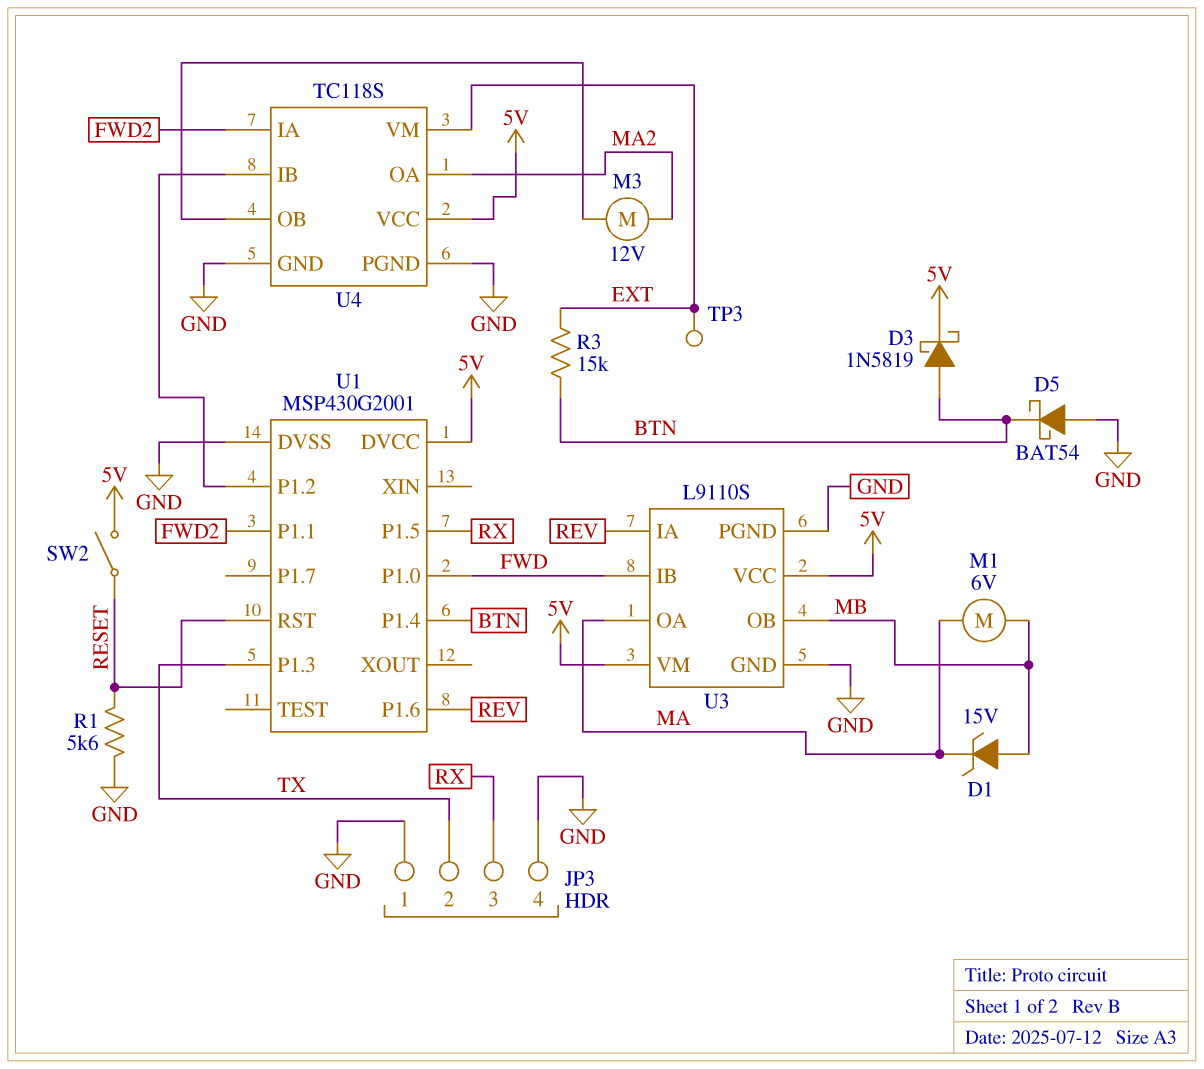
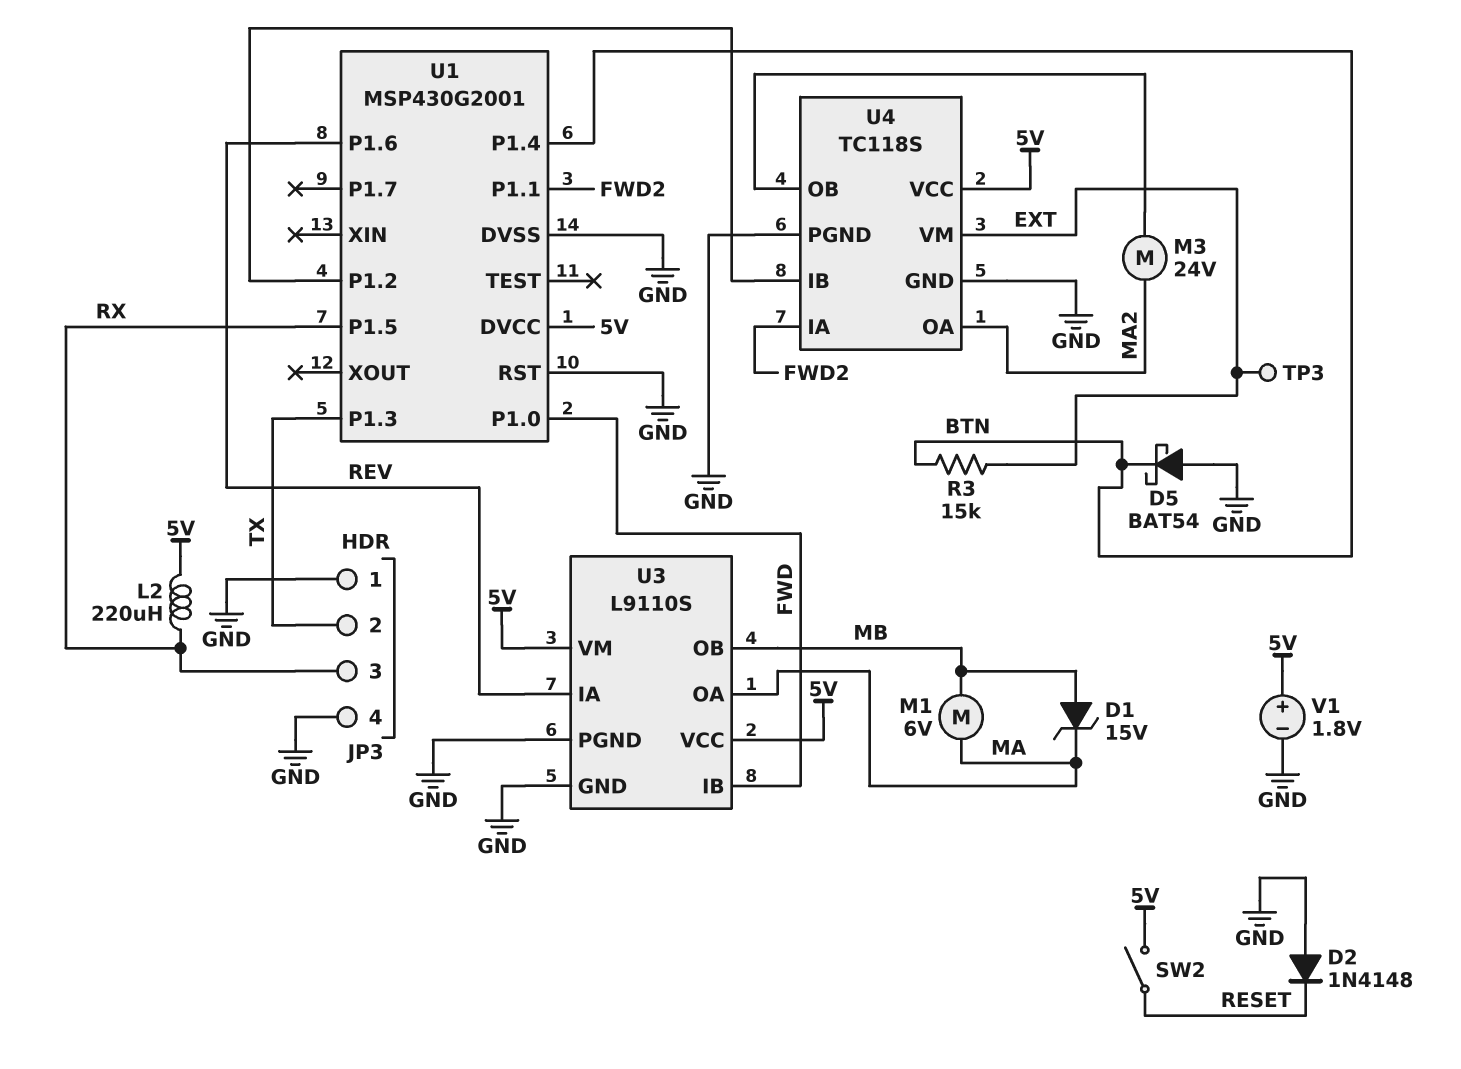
D2: none -> diode 1N4148 (A GND, K RESET)
D3: schottky 1N5819 (A BTN, K 5V) -> none
L2: none -> 220uH (5V, RX)
M3: motor 12V (MA2, U4/OB) -> motor 24V (MA2, U4/OB)
R1: 5.6k (GND, RESET) -> none
U1 pin RST: RESET -> GND
V1: none -> 1.8V (plus 5V, minus GND)

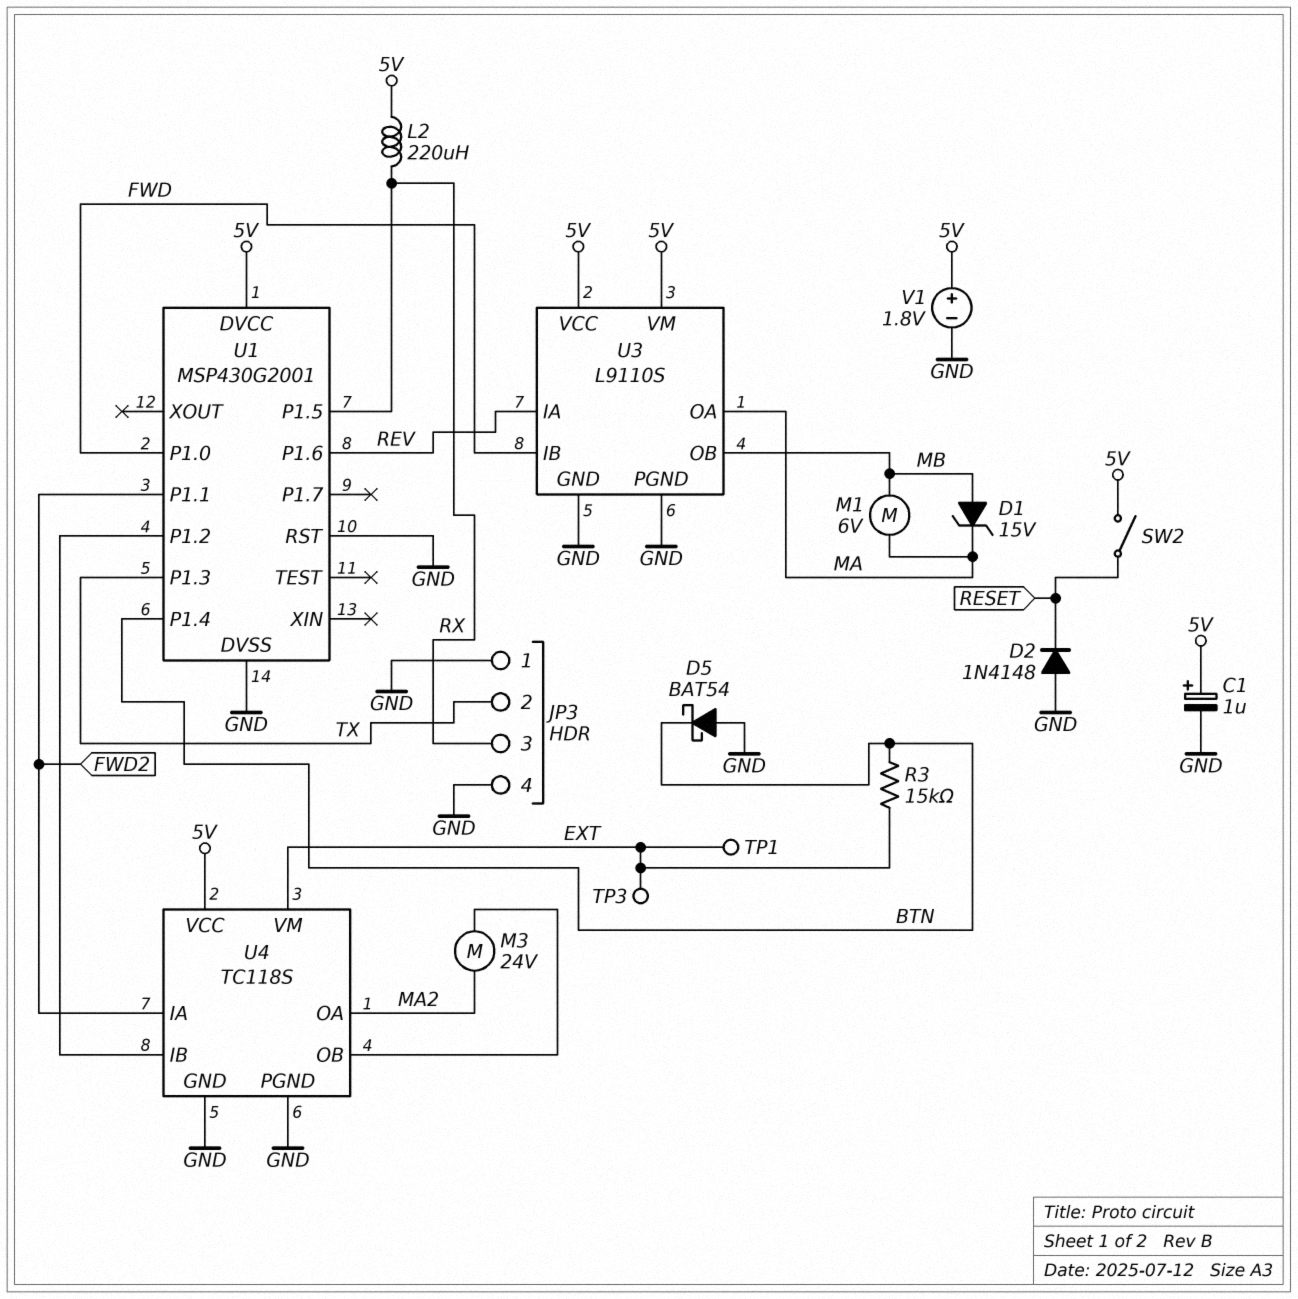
C1: none -> 1uF (plus 5V, minus GND)
TP1: none -> test point (EXT)

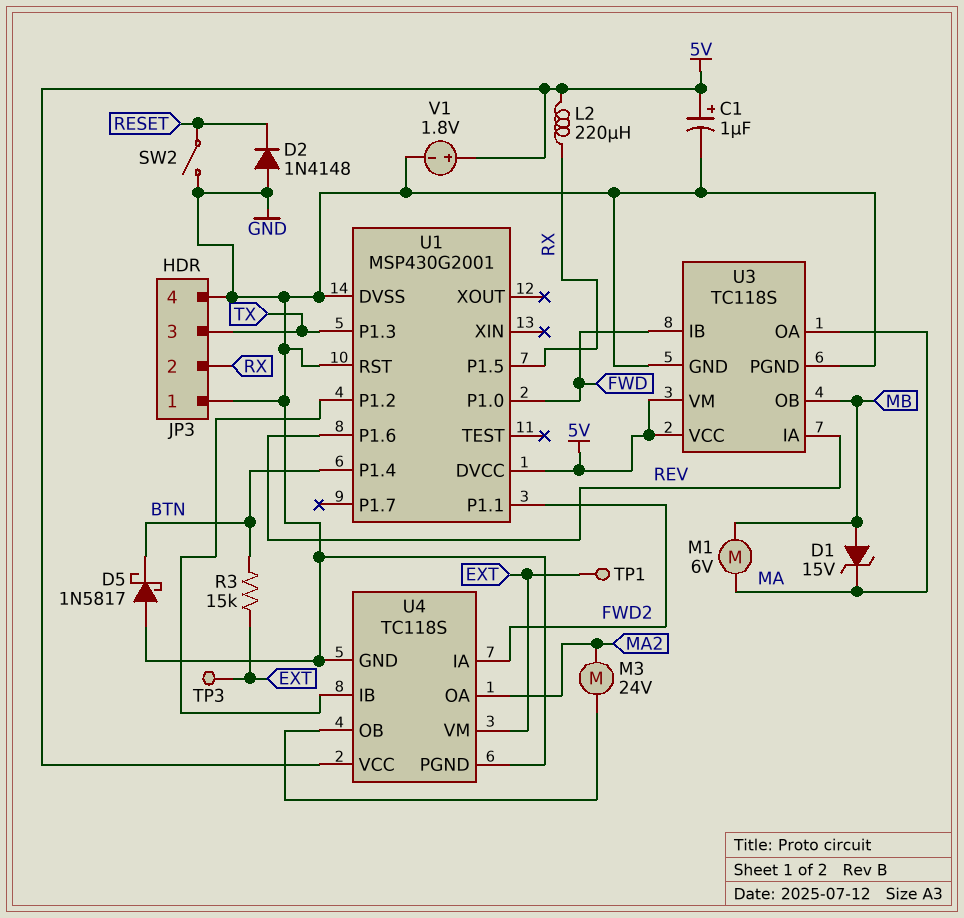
D5: schottky BAT54 (A GND, K BTN) -> schottky 1N5817 (A GND, K BTN)
JP3 pin 2: TX -> RX
JP3 pin 3: RX -> TX
SW2: switch (5V, RESET) -> switch (GND, RESET)
U3: L9110S -> TC118S

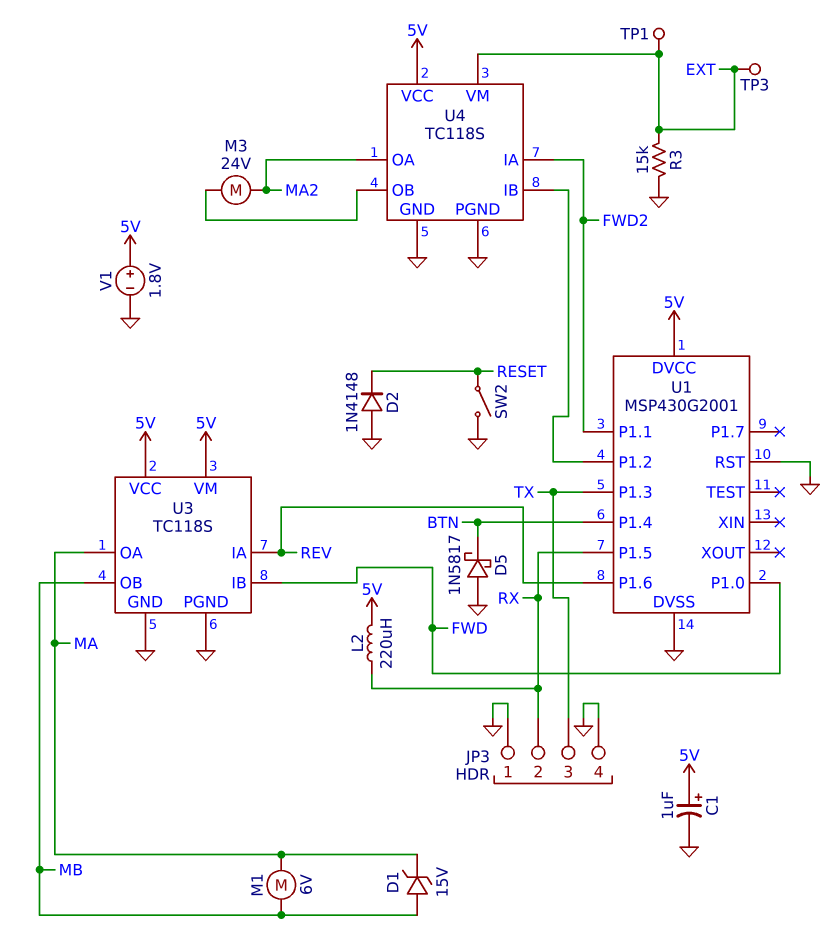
R3: 15k (BTN, EXT) -> 15k (EXT, GND)

